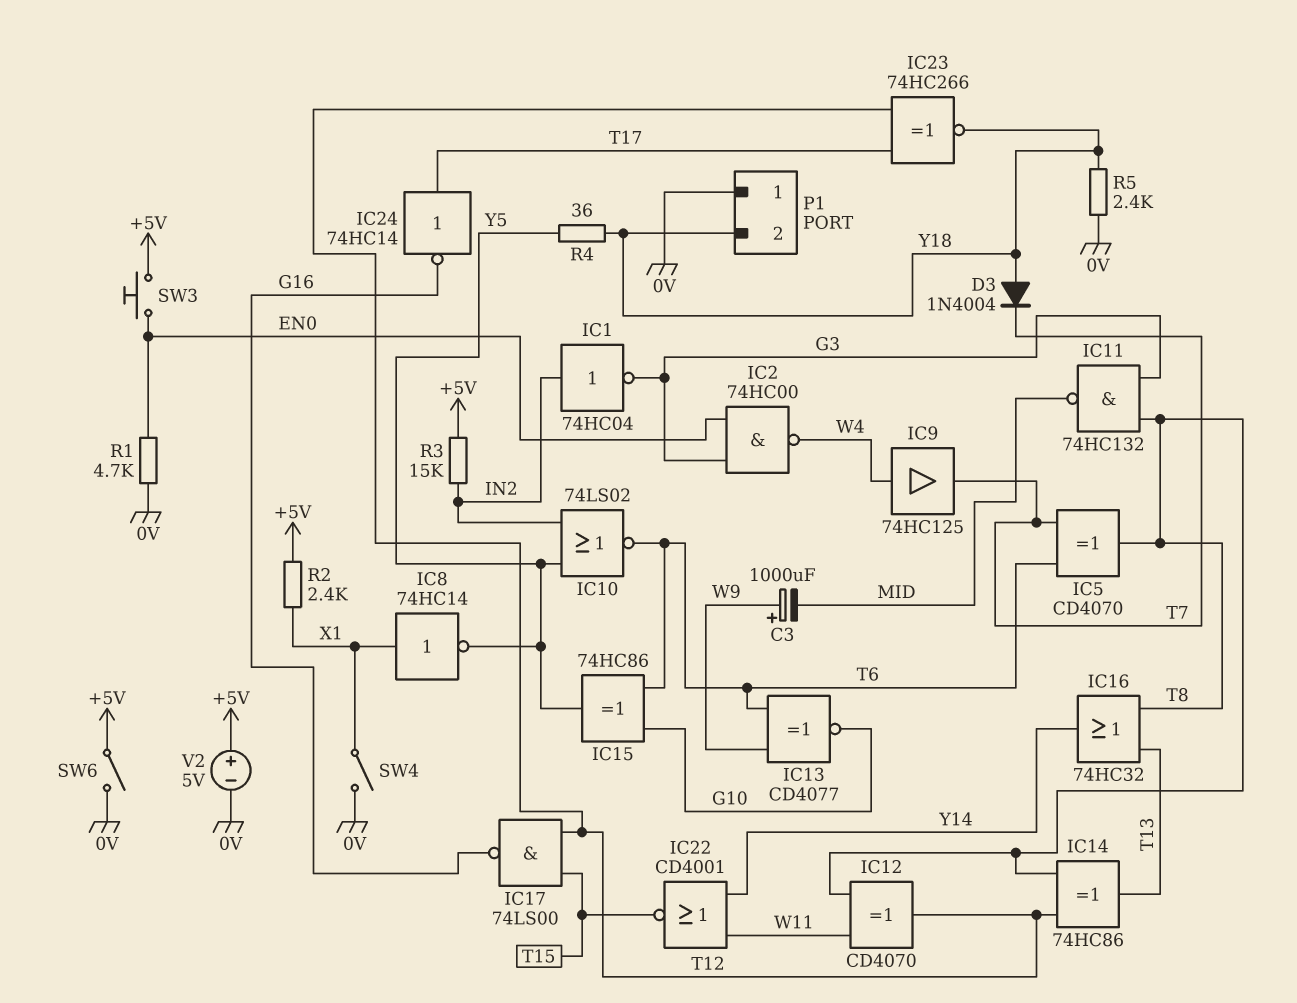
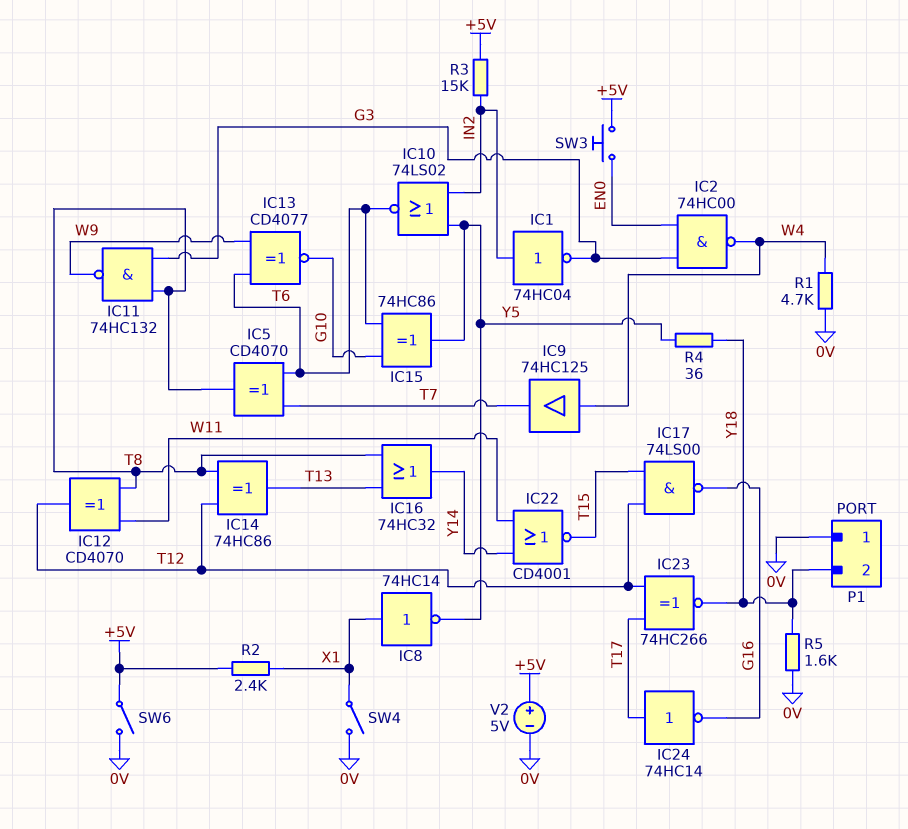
C3: 1000uF (plus W9, minus MID) -> none
D3: diode 1N4004 (A Y18, K T7) -> none
IC11: NAND 74HC132 (in G3, in T8, out MID) -> NAND 74HC132 (in G3, in T8, out W9)
R1: 4.7k (0V, EN0) -> 4.7k (0V, W4)
R5: 2.4k (0V, Y18) -> 1.6k (0V, Y18)

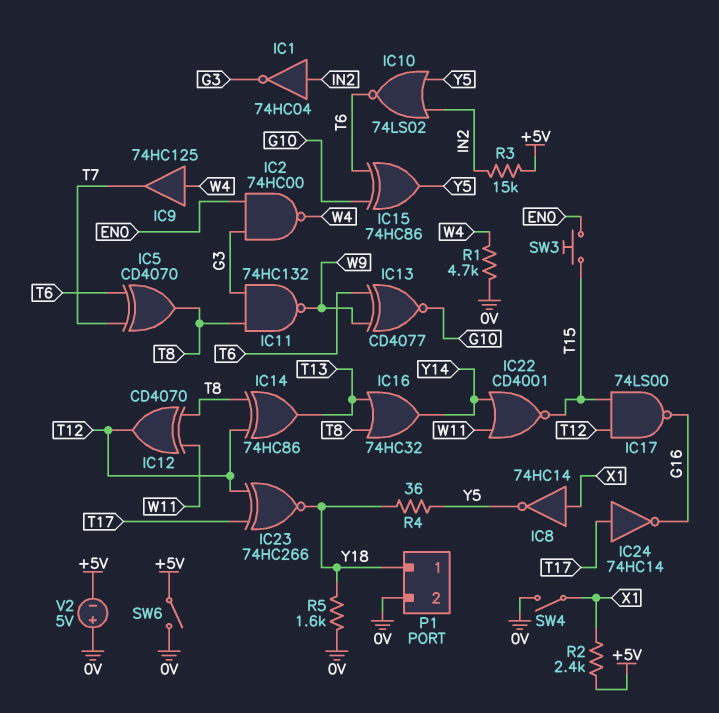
P1 pin 1: 0V -> Y18
P1 pin 2: Y18 -> 0V
SW3: button (+5V, EN0) -> button (EN0, T15)
V2: 5V (plus +5V, minus 0V) -> 5V (plus 0V, minus +5V)

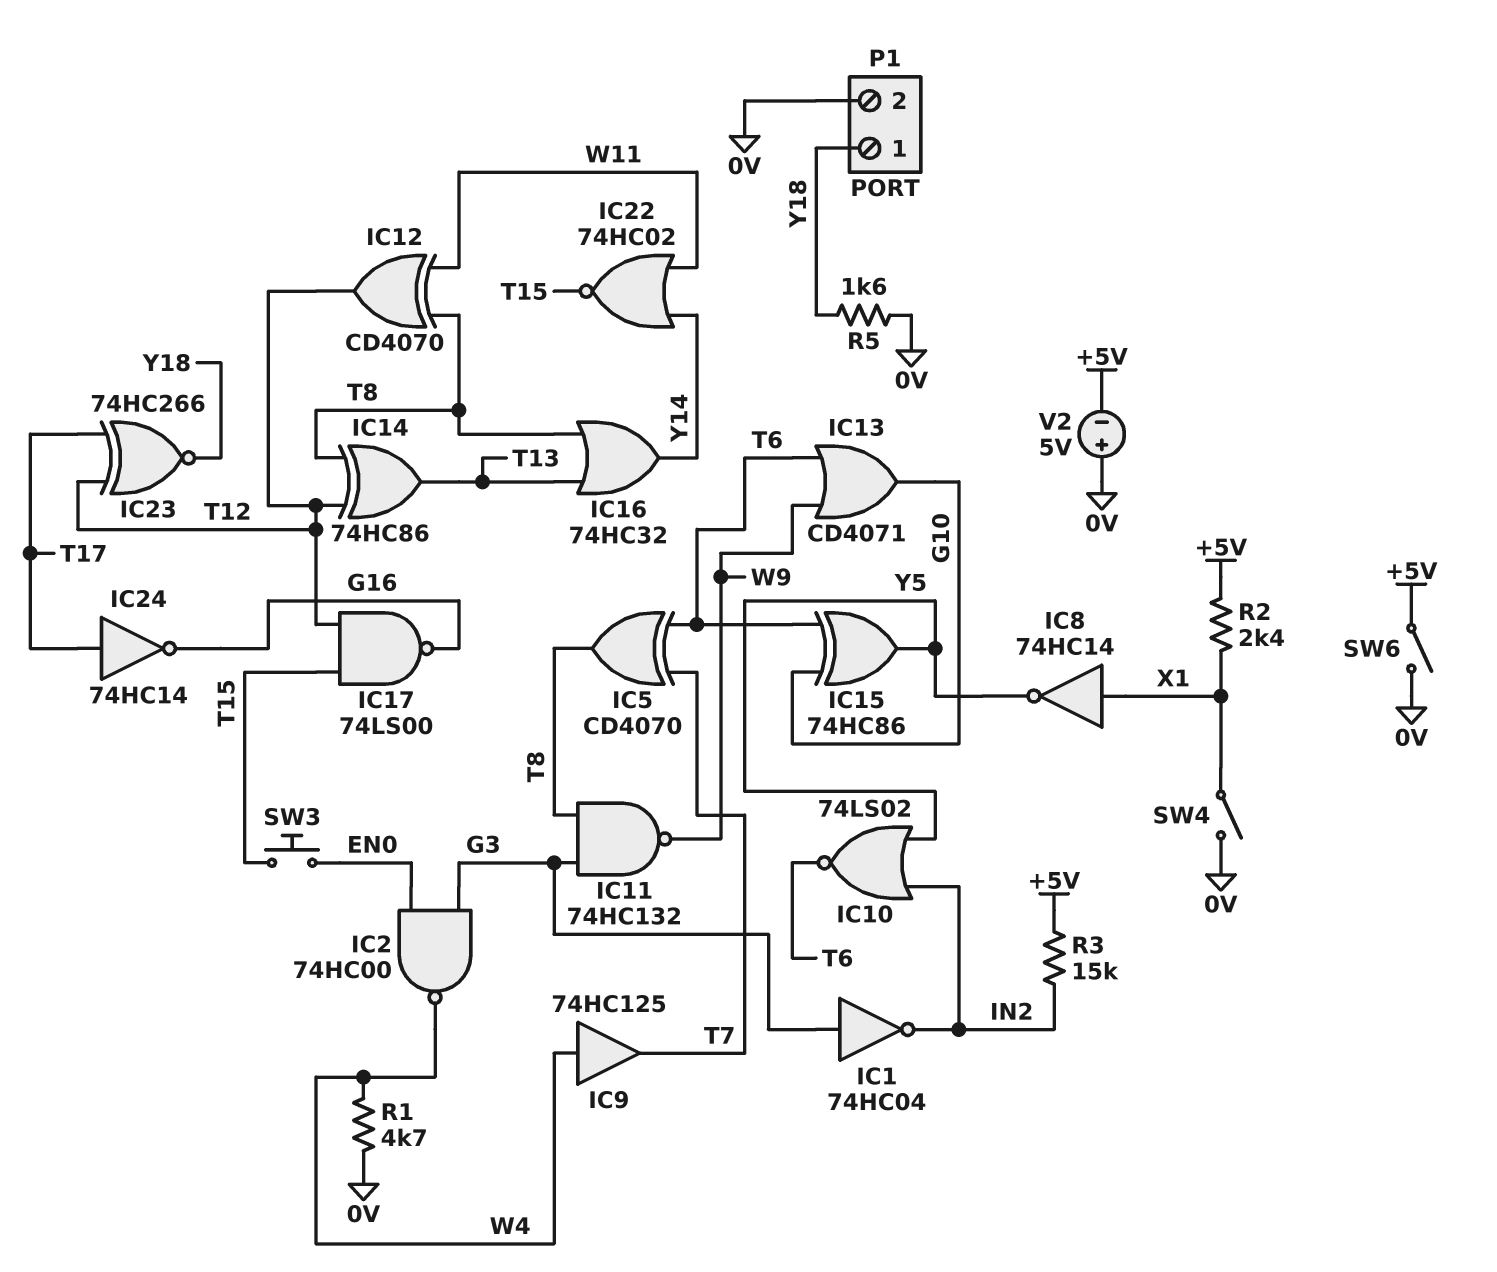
IC1: NOT 74HC04 (in IN2, out G3) -> NOT 74HC04 (in G3, out IN2)
IC13: XNOR CD4077 (in T6, in W9, out G10) -> OR CD4071 (in T6, in W9, out G10)
IC22: NOR CD4001 (in W11, in Y14, out T15) -> NOR 74HC02 (in W11, in Y14, out T15)
R4: 36 (Y5, Y18) -> none

